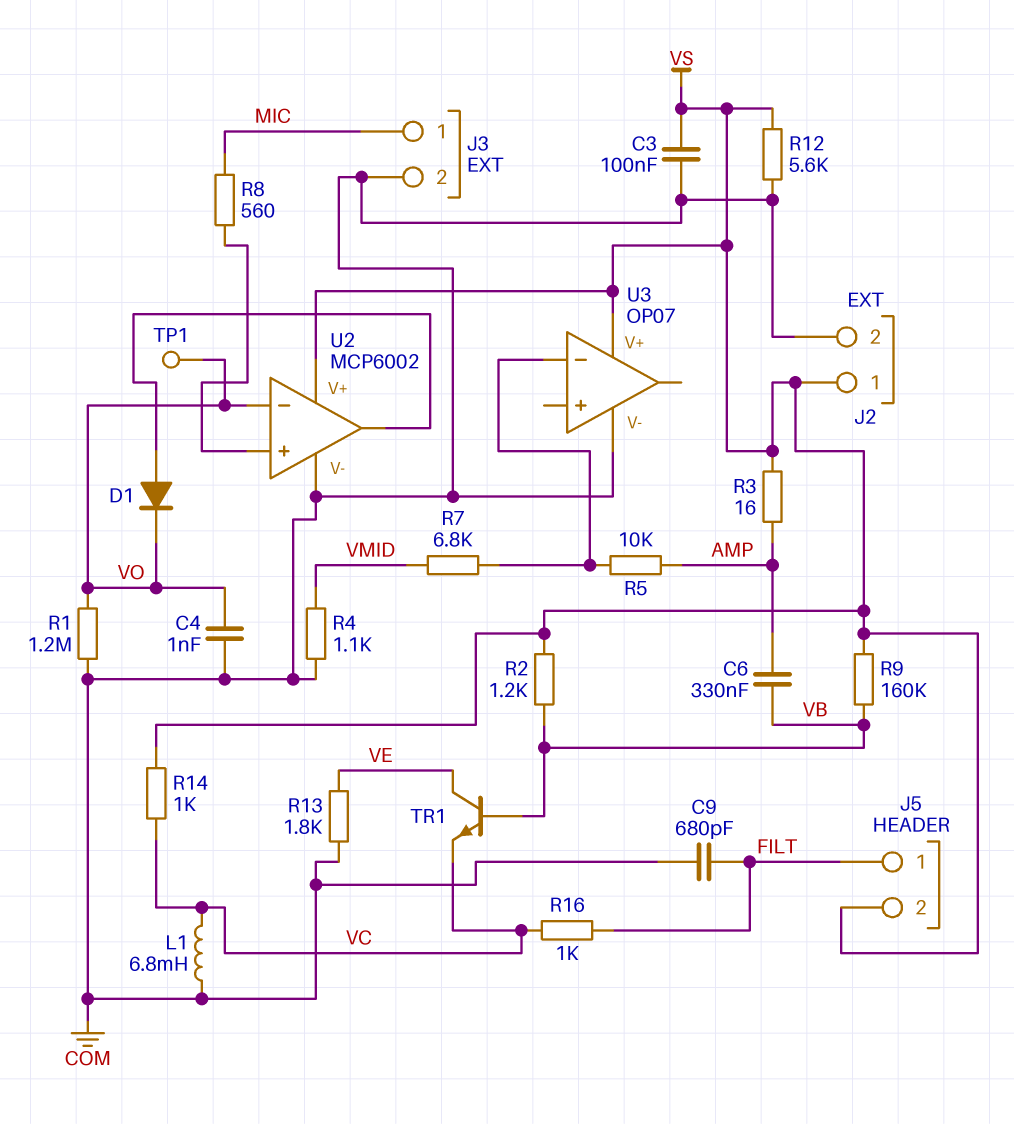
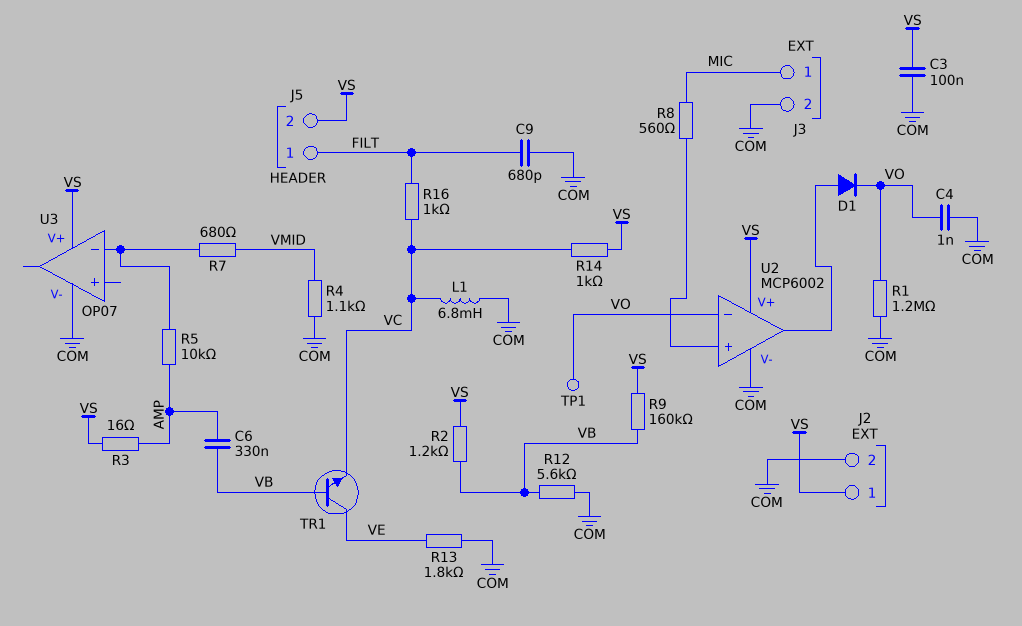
R7: 6.8k (U3/in-, VMID) -> 680 (U3/in-, VMID)
R12: 5.6k (COM, VS) -> 5.6k (COM, VB)

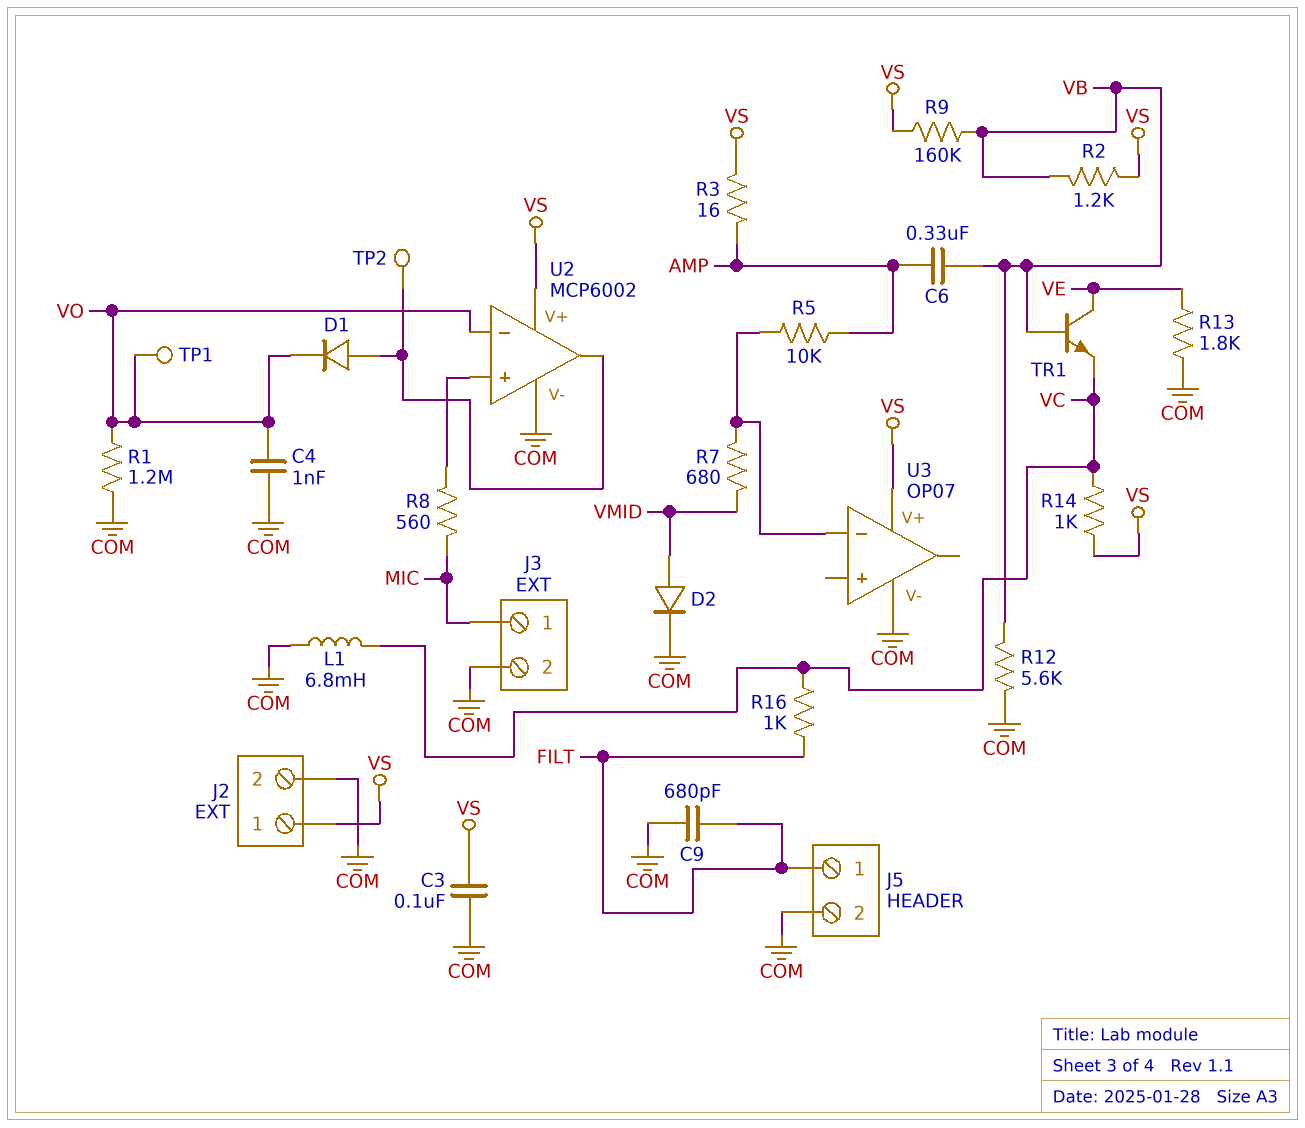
D2: none -> diode (A VMID, K COM)
J5 pin 2: VS -> COM
R4: 1.1k (COM, VMID) -> none
TP2: none -> test point (U2/out)

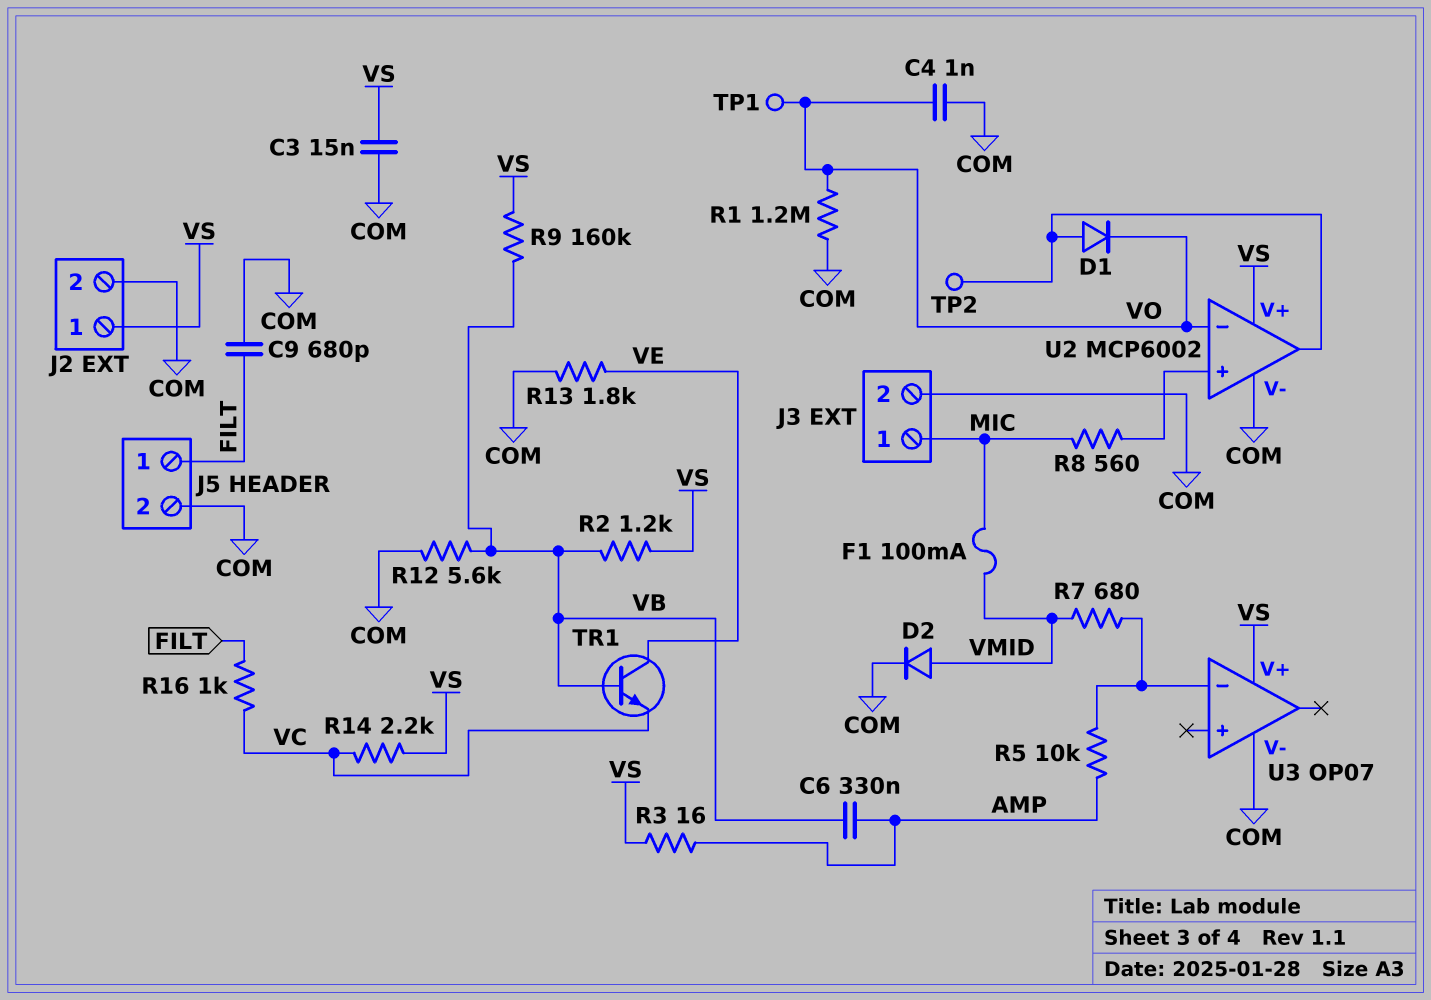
C3: 100nF (COM, VS) -> 15nF (COM, VS)
F1: none -> 100mA (MIC, VMID)
L1: 6.8mH (COM, VC) -> none
R14: 1k (VC, VS) -> 2.2k (VC, VS)

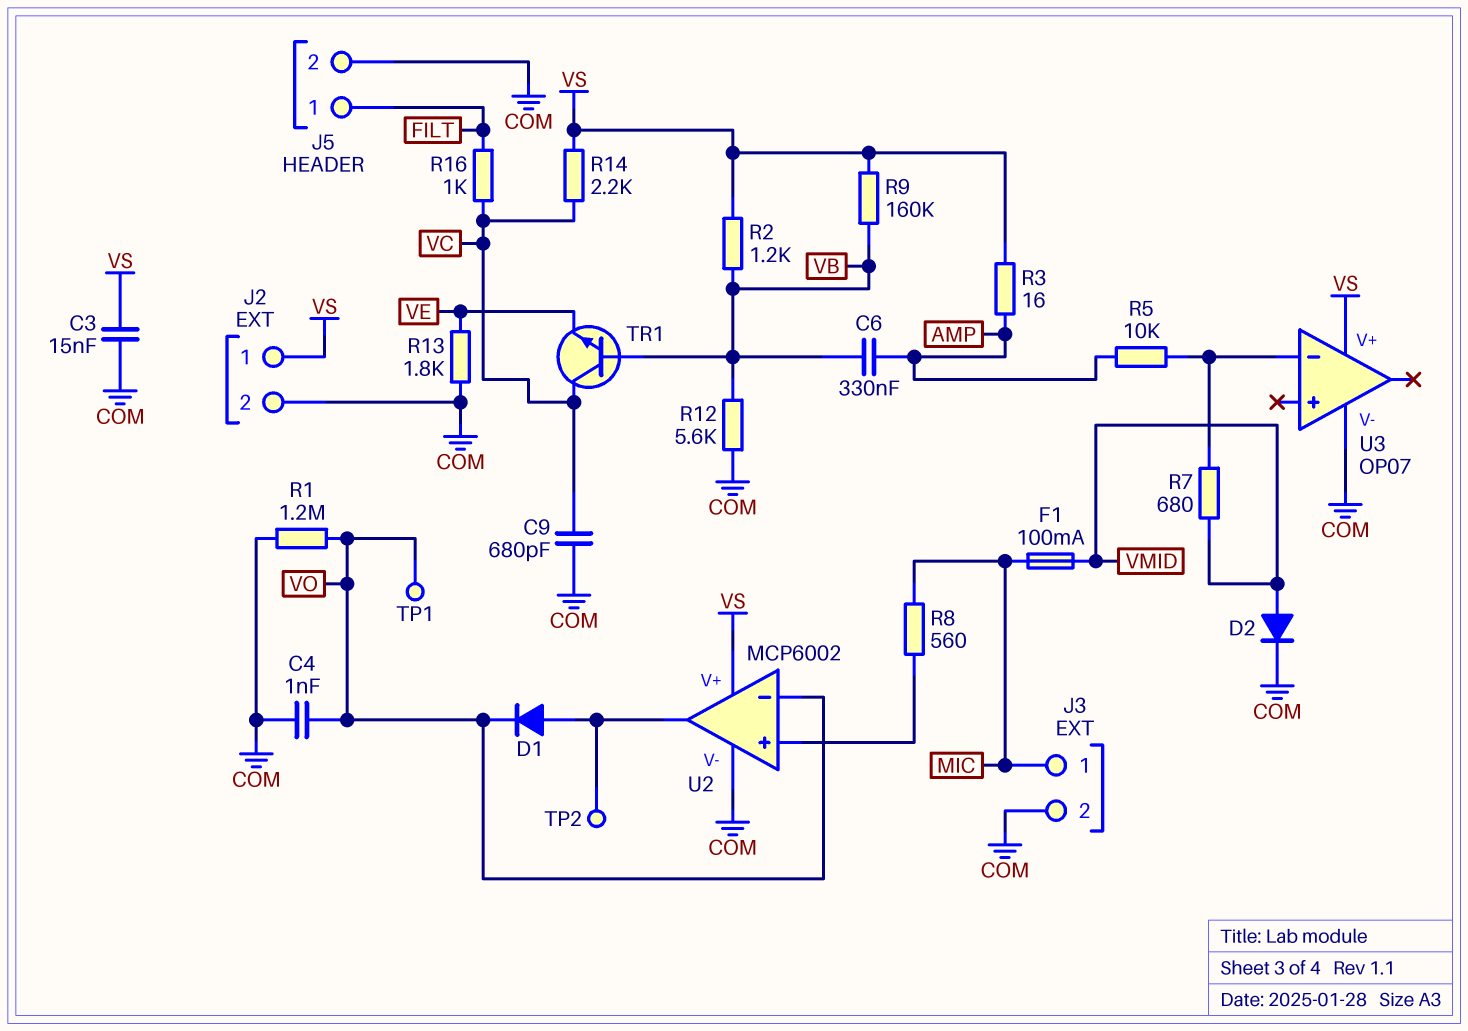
C9: 680pF (COM, FILT) -> 680pF (COM, VC)
TR1: NPN (B VB, C VE, E VC) -> NPN (B VB, C VC, E VE)

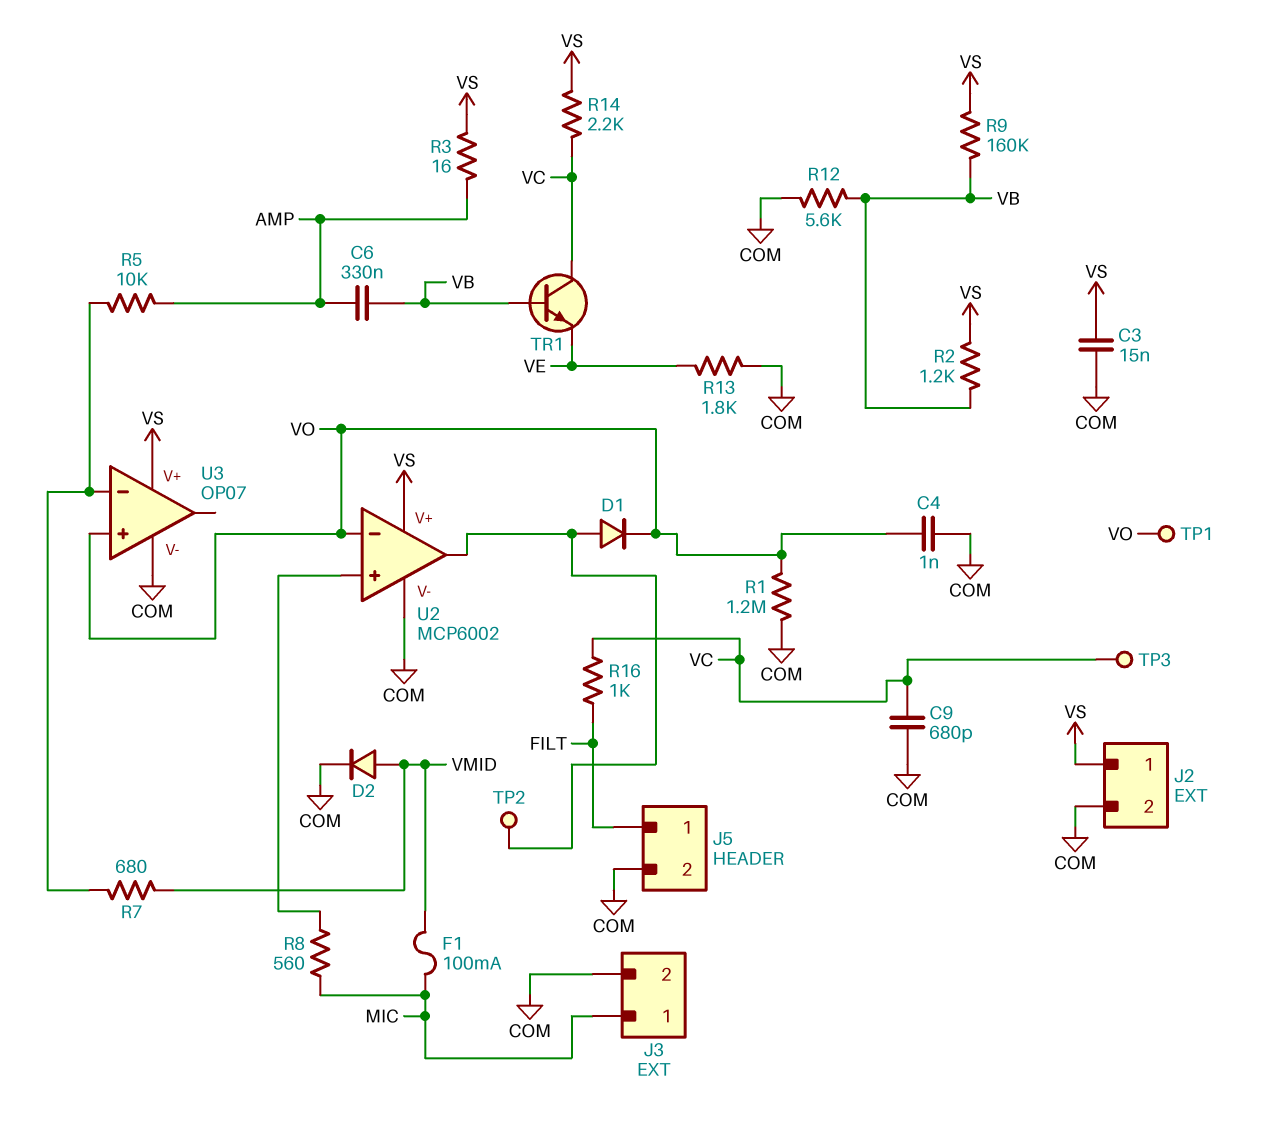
TP3: none -> test point (VC)
U3 pin in+: none -> VO

